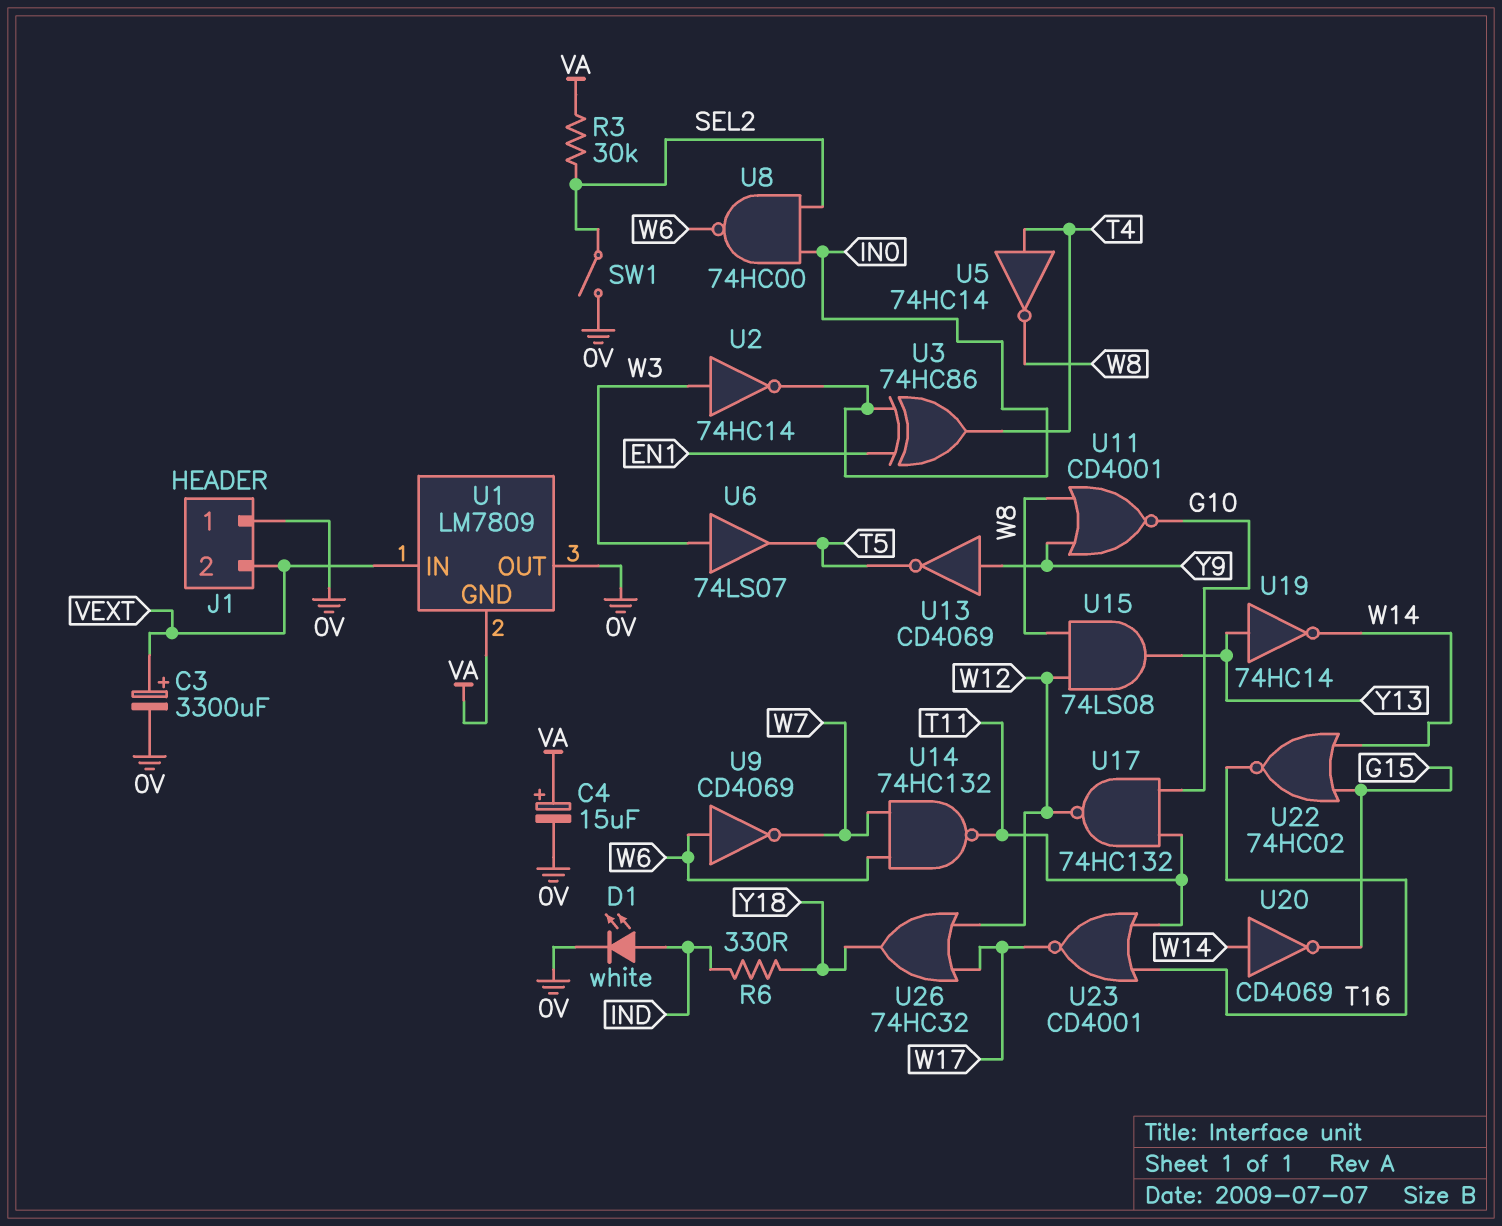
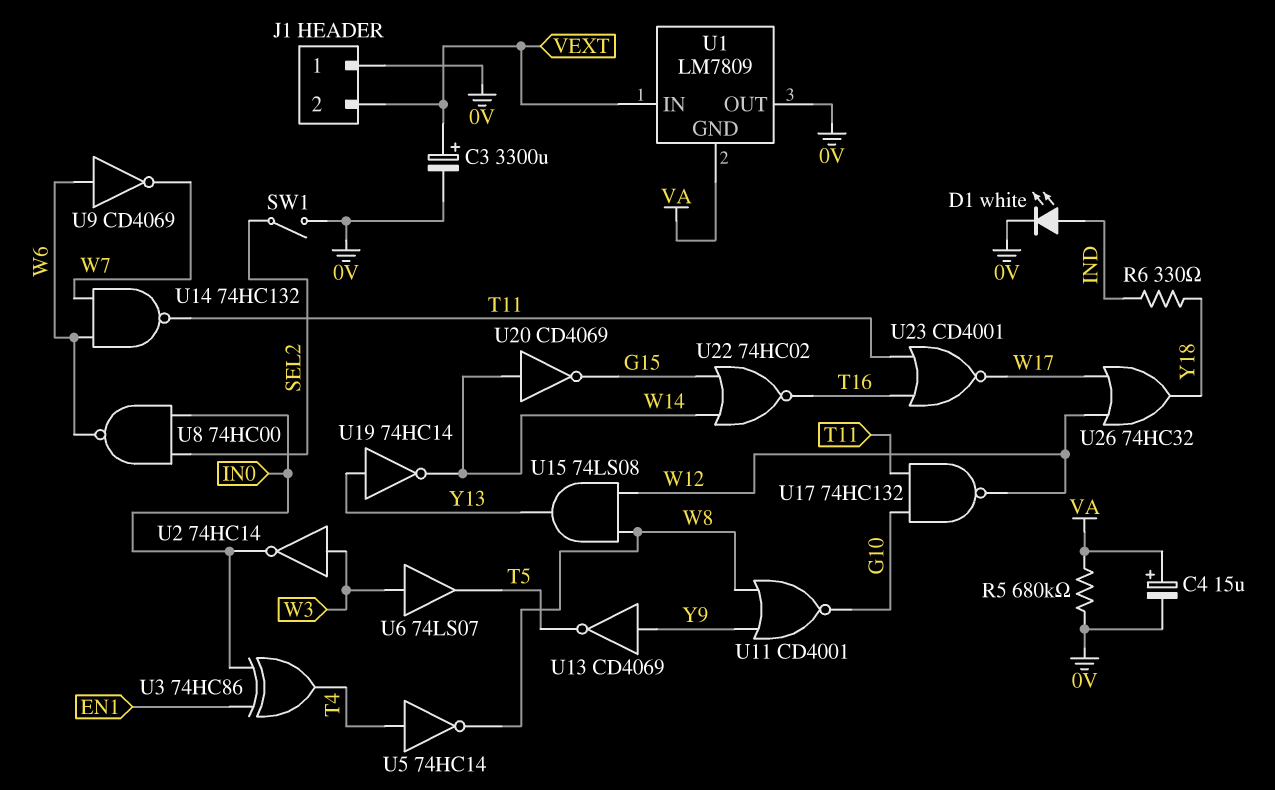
R3: 30k (SEL2, VA) -> none
R5: none -> 680k (0V, VA)

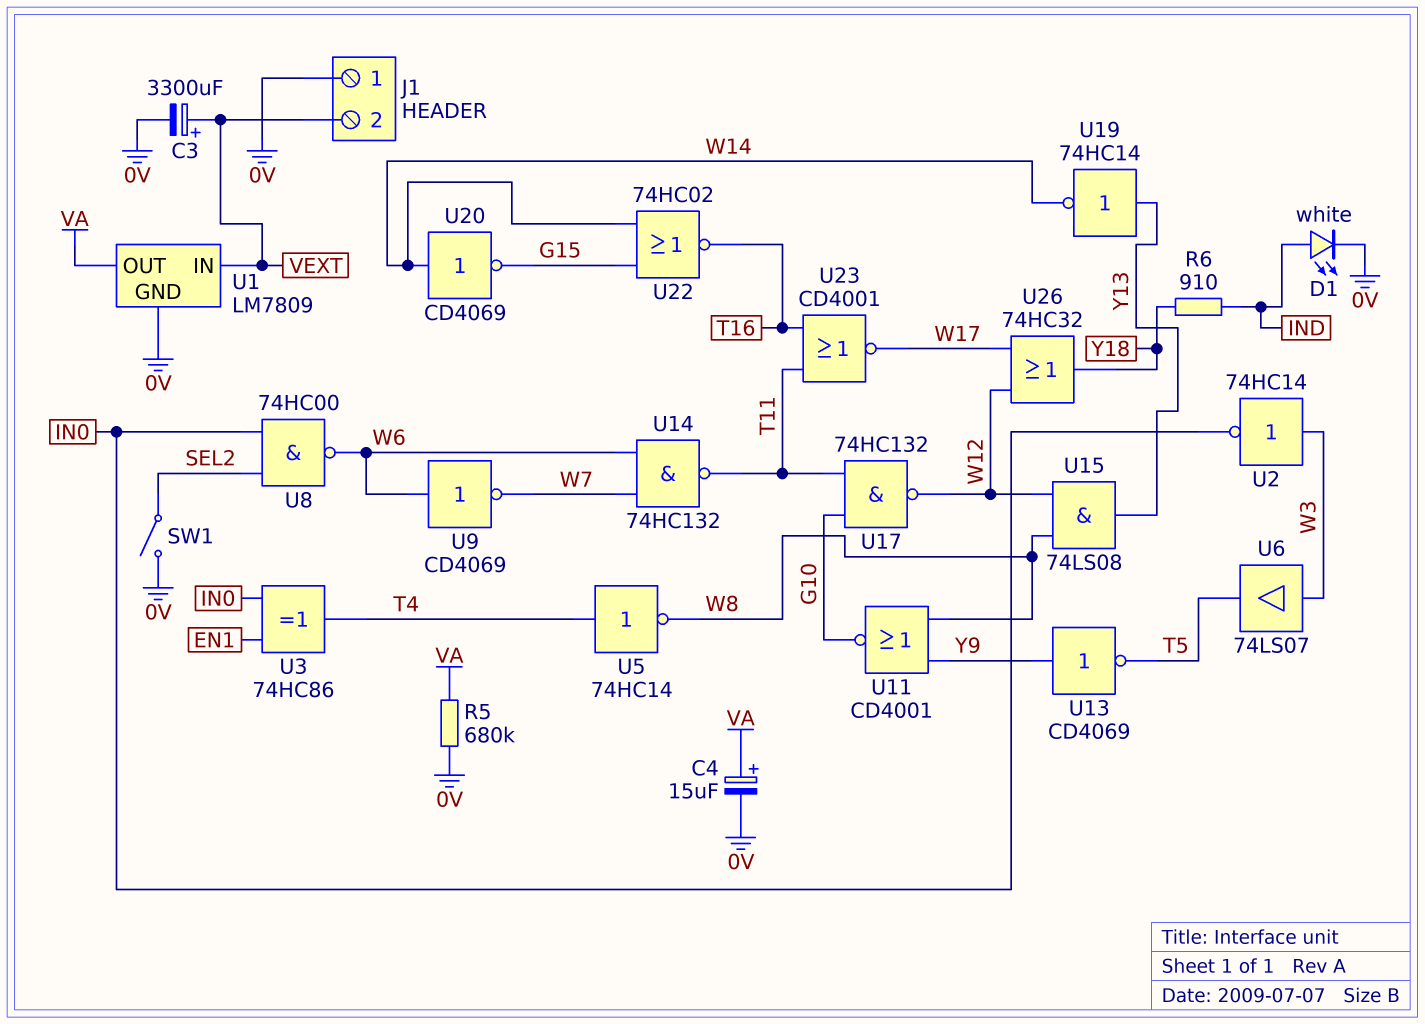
R6: 330 (IND, Y18) -> 910 (IND, Y18)
U1 pin GND: VA -> 0V
U1 pin OUT: 0V -> VA

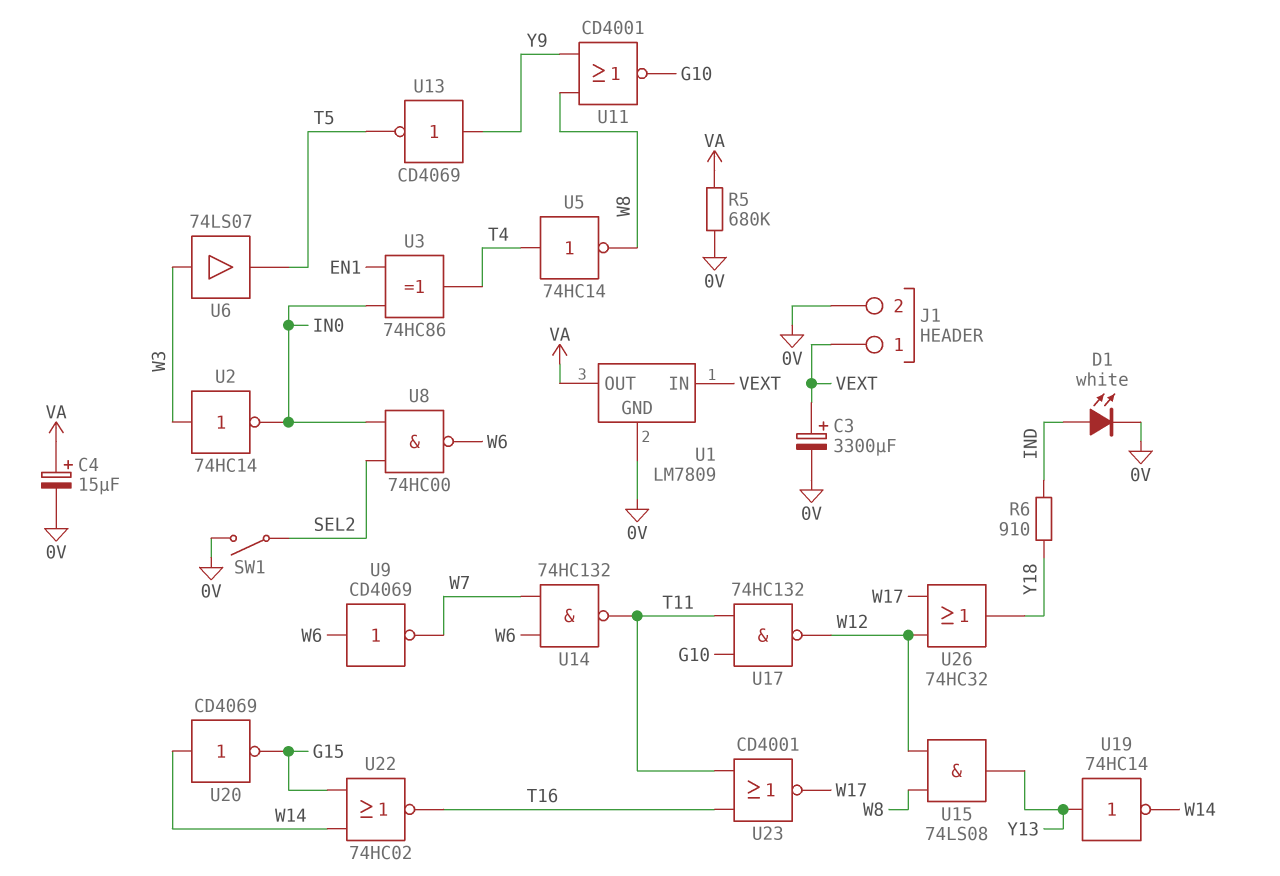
J1 pin 1: 0V -> VEXT
J1 pin 2: VEXT -> 0V

